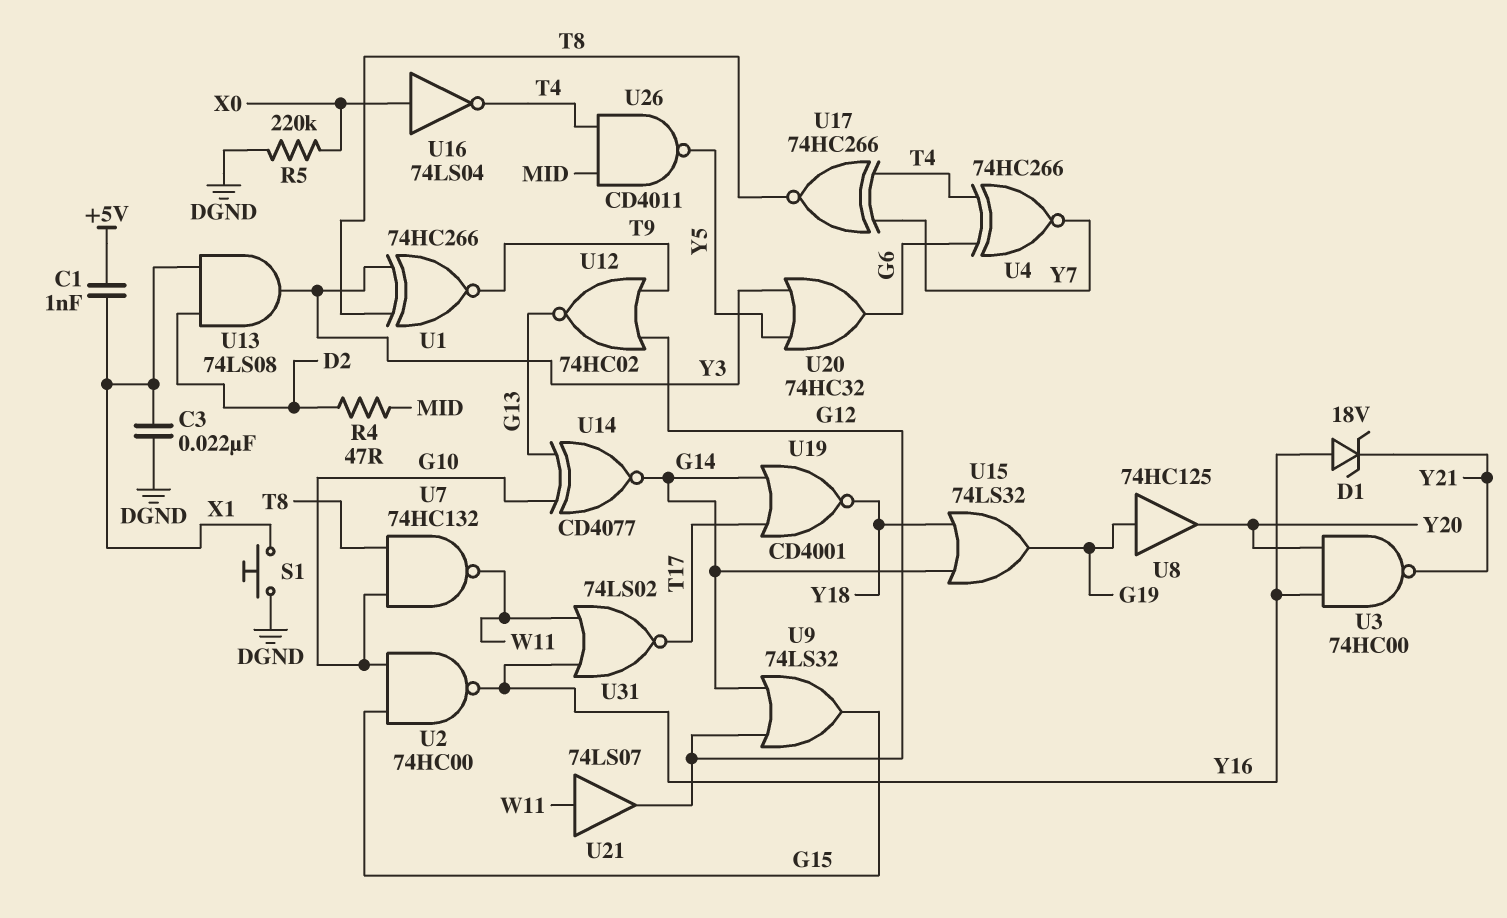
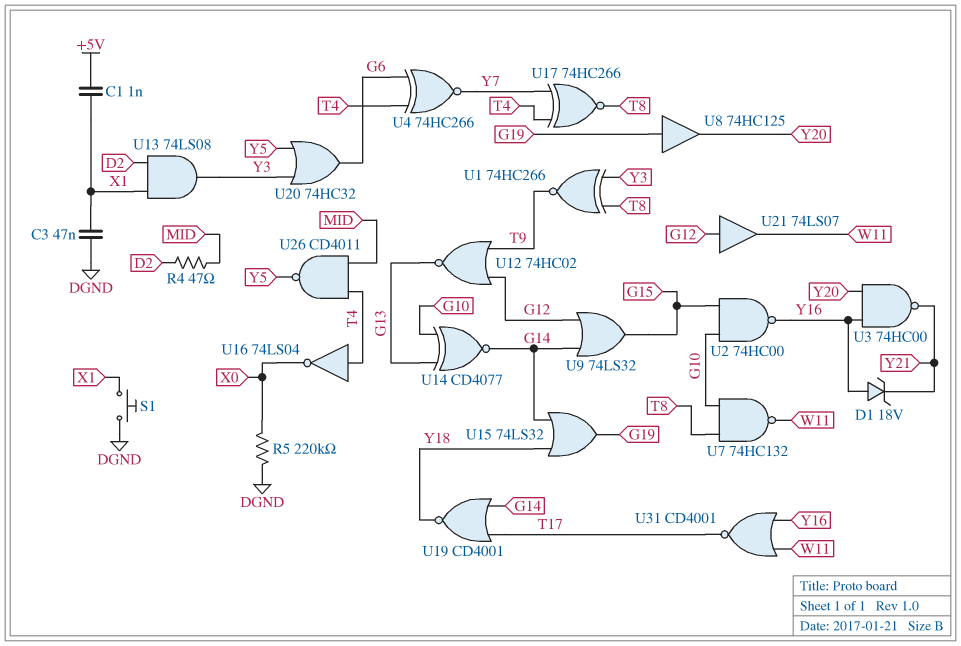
C3: 22nF (DGND, X1) -> 47nF (DGND, X1)
U16: NOT 74LS04 (in X0, out T4) -> NOT 74LS04 (in T4, out X0)
U21: buffer 74LS07 (in W11, out G12) -> buffer 74LS07 (in G12, out W11)
U31: NOR 74LS02 (in W11, in Y16, out T17) -> NOR CD4001 (in W11, in Y16, out T17)

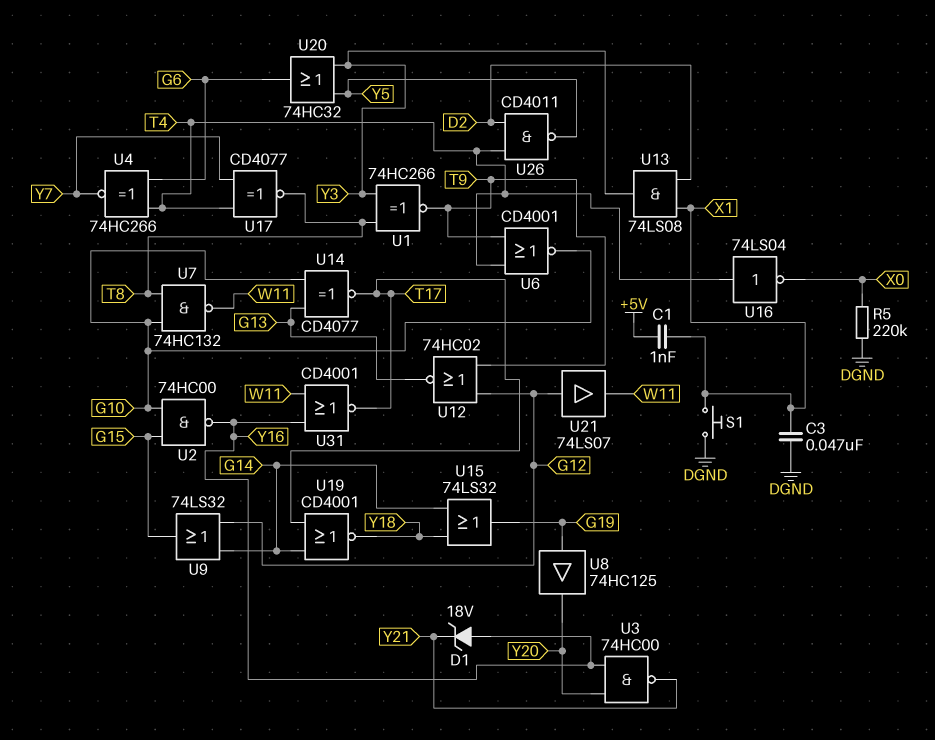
R4: 47 (D2, MID) -> none
U6: none -> NOR CD4001 (in T4, in T9, out G10)
U14: XNOR CD4077 (in G10, in G13, out G14) -> XNOR CD4077 (in G10, in G13, out T17)
U17: XNOR 74HC266 (in T4, in Y7, out T8) -> XNOR CD4077 (in T4, in Y7, out T8)
U26: NAND CD4011 (in MID, in T4, out Y5) -> NAND CD4011 (in D2, in T4, out Y5)

